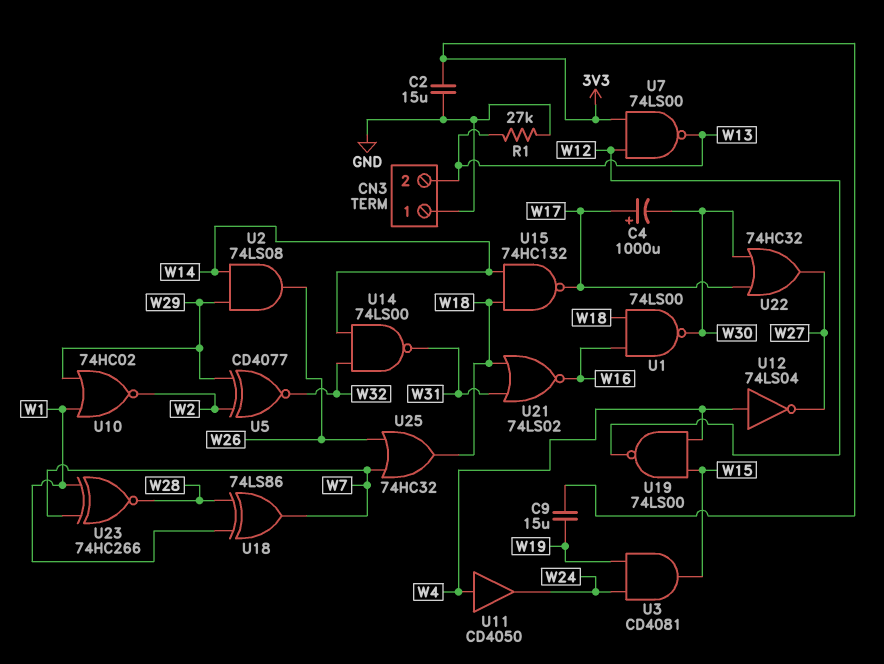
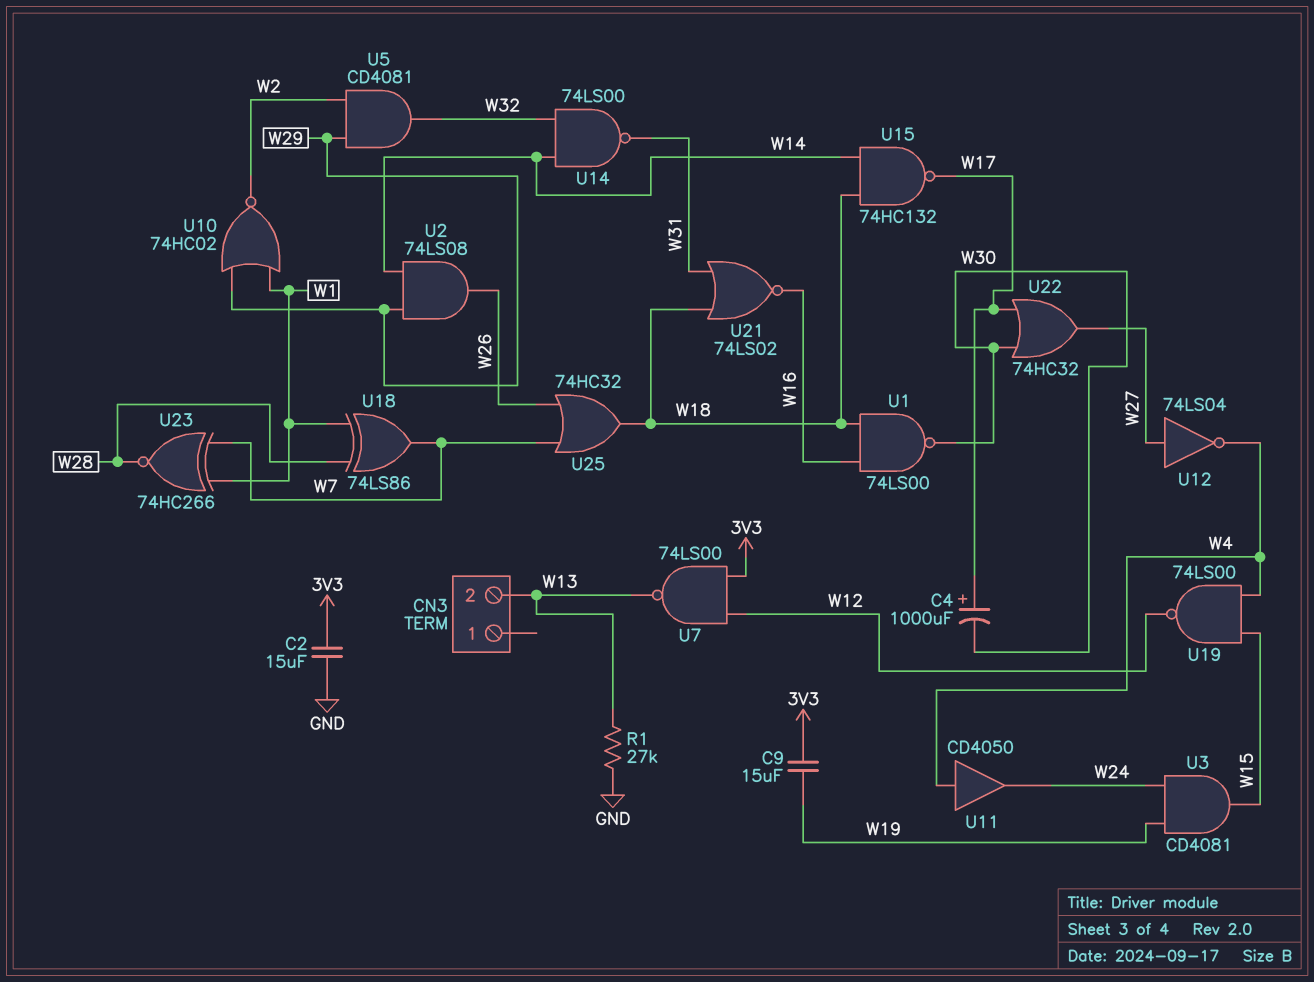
CN3 pin 1: GND -> none
U5: XNOR CD4077 (in W2, in W29, out W32) -> AND CD4081 (in W2, in W29, out W32)
U12: NOT 74LS04 (in W4, out W27) -> NOT 74LS04 (in W27, out W4)

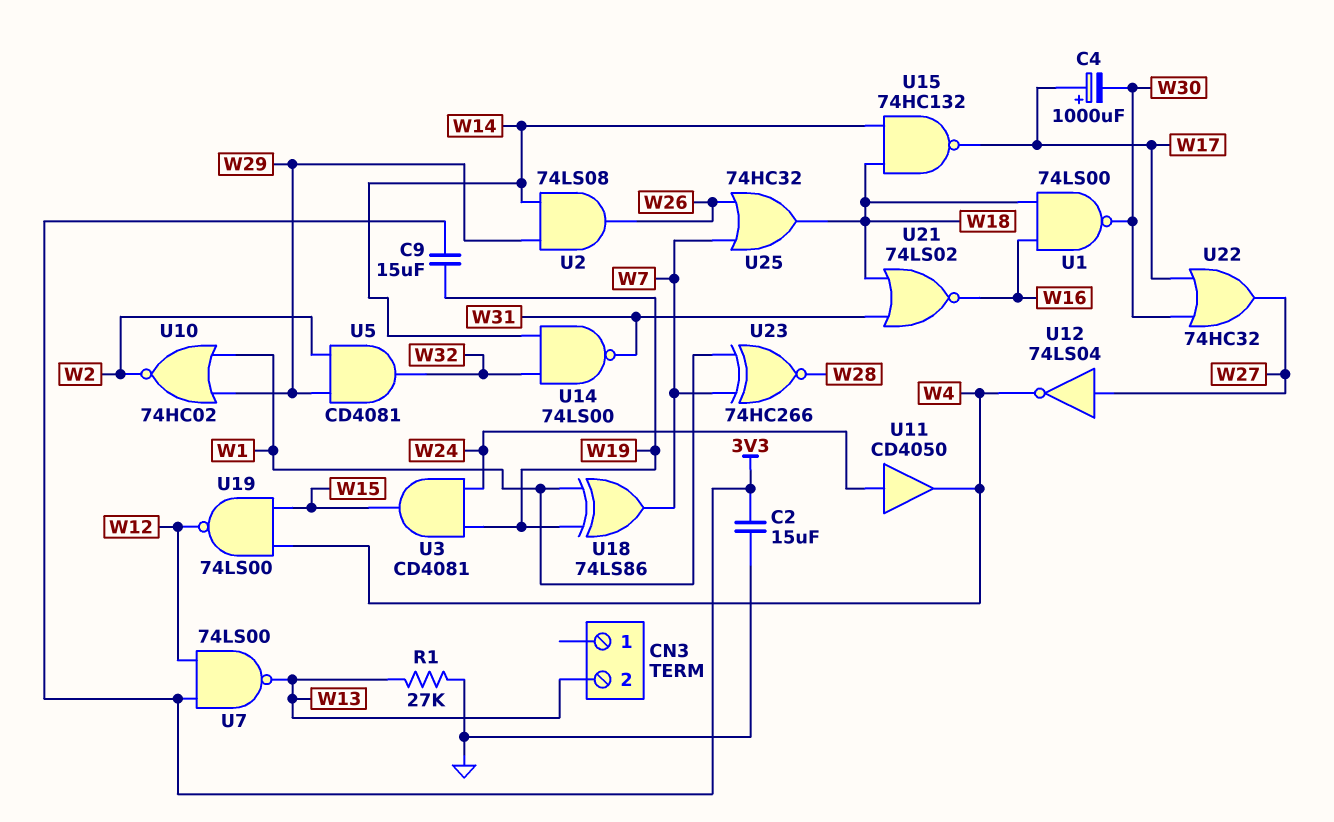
U11: buffer CD4050 (in W4, out W24) -> buffer CD4050 (in W24, out W4)
U18: XOR 74LS86 (in W1, in W28, out W7) -> XOR 74LS86 (in W1, in W19, out W7)

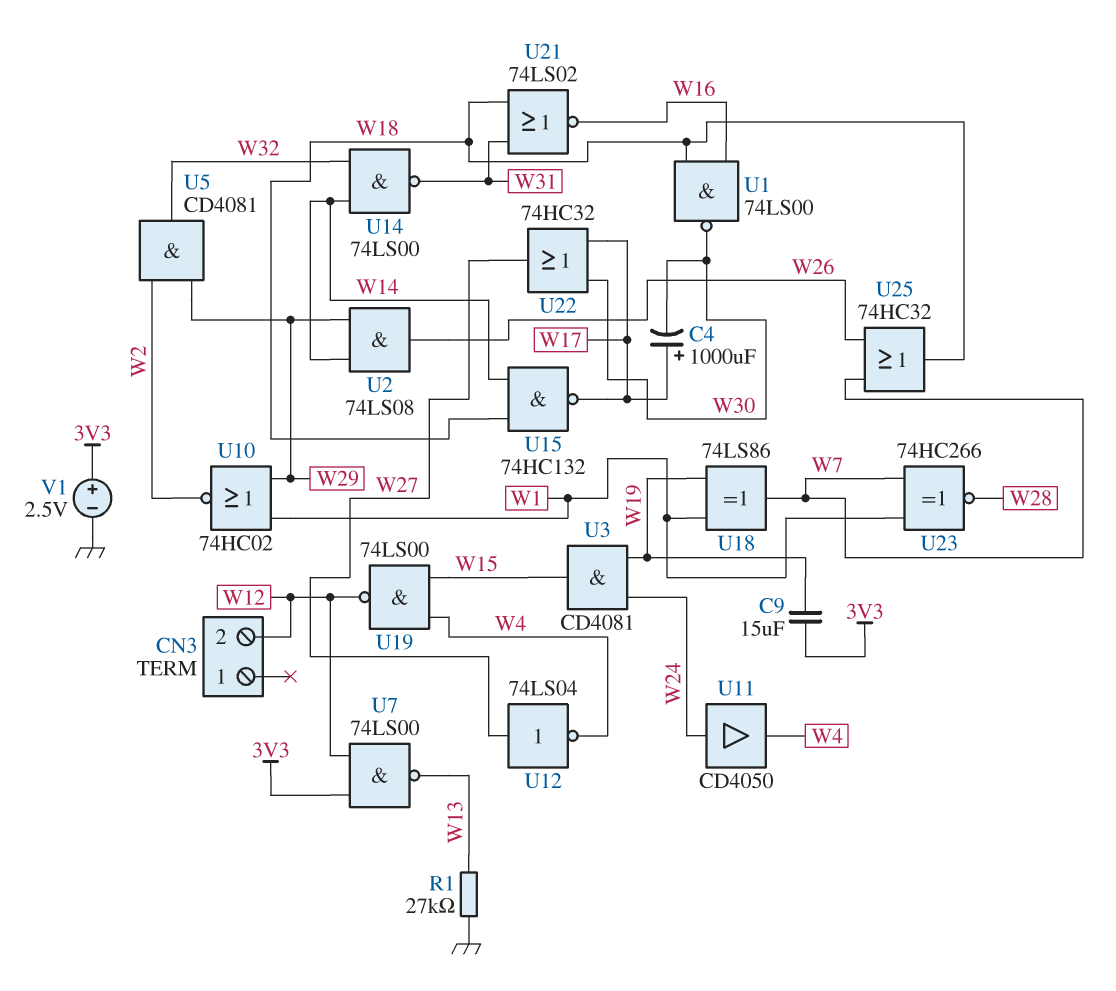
C2: 15uF (3V3, GND) -> none
CN3 pin 2: W13 -> W12
V1: none -> 2.5V (plus 3V3, minus GND)

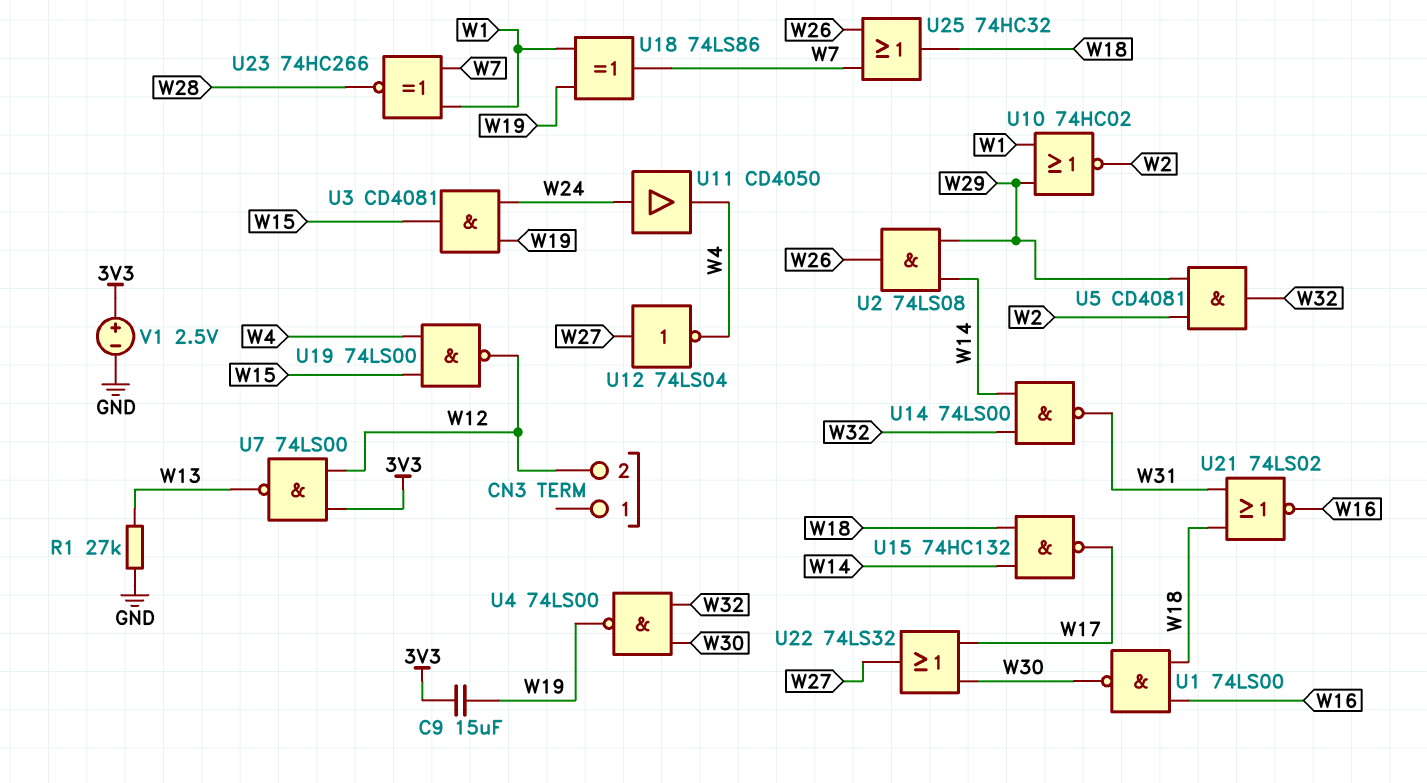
C4: 1000uF (plus W17, minus W30) -> none
U4: none -> NAND 74LS00 (in W30, in W32, out W19)
U22: OR 74HC32 (in W17, in W30, out W27) -> OR 74LS32 (in W17, in W30, out W27)

